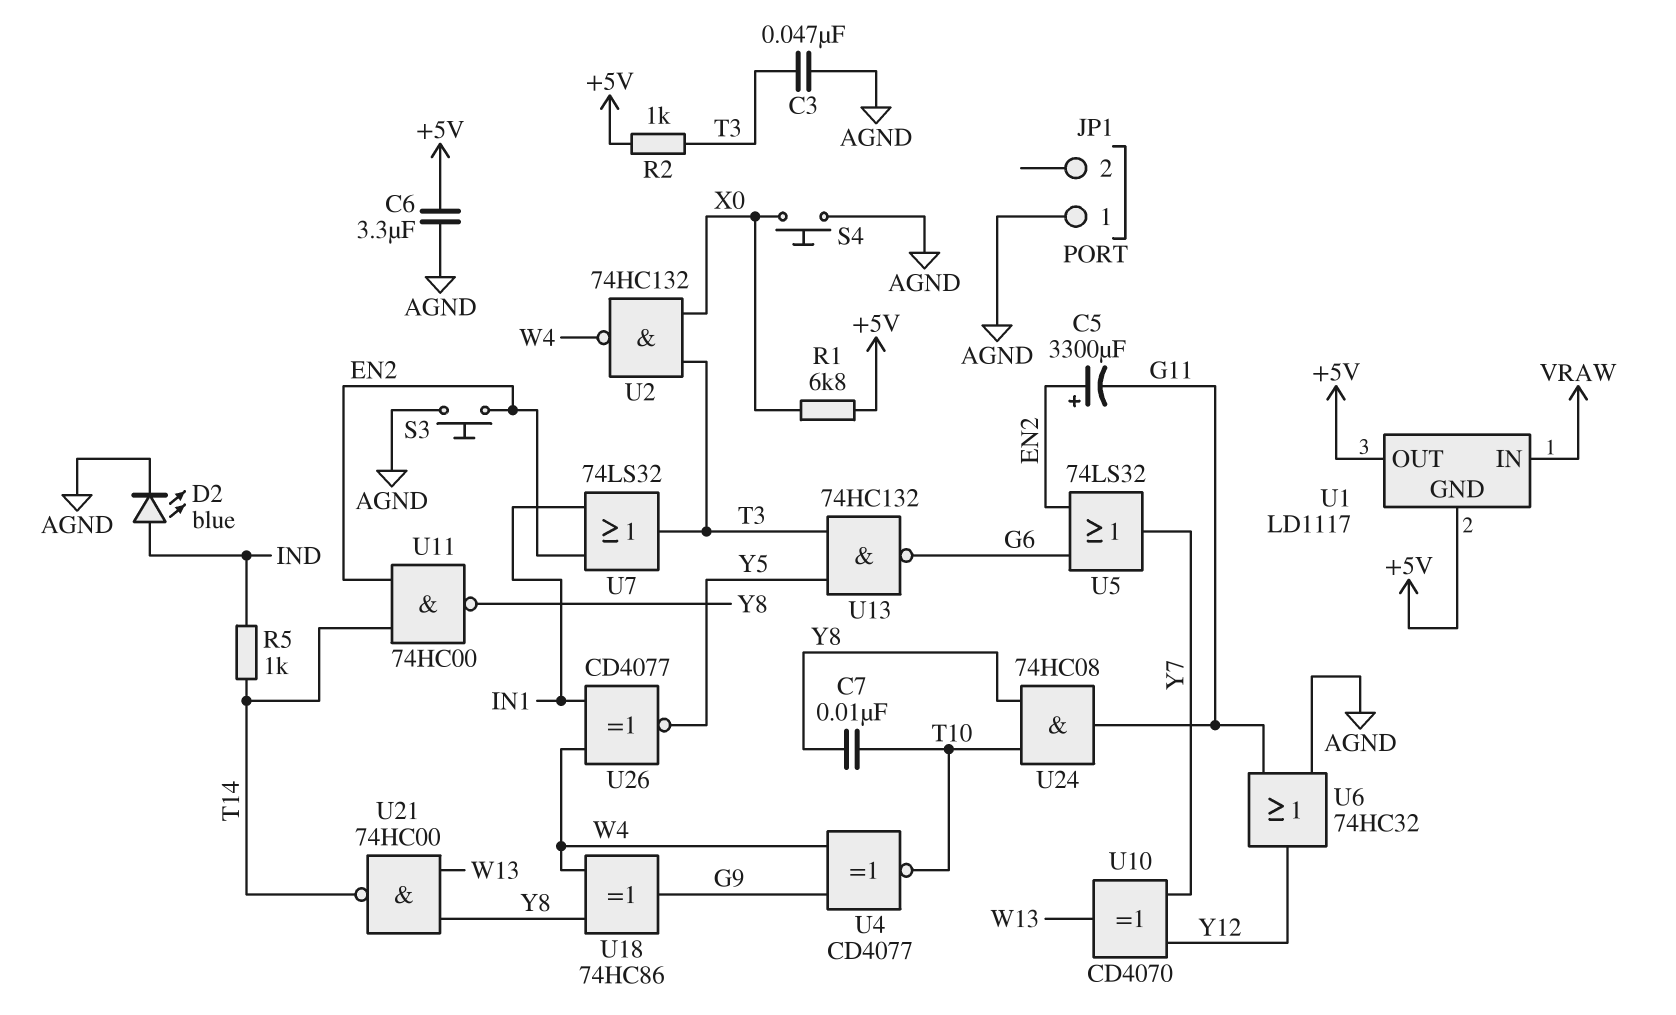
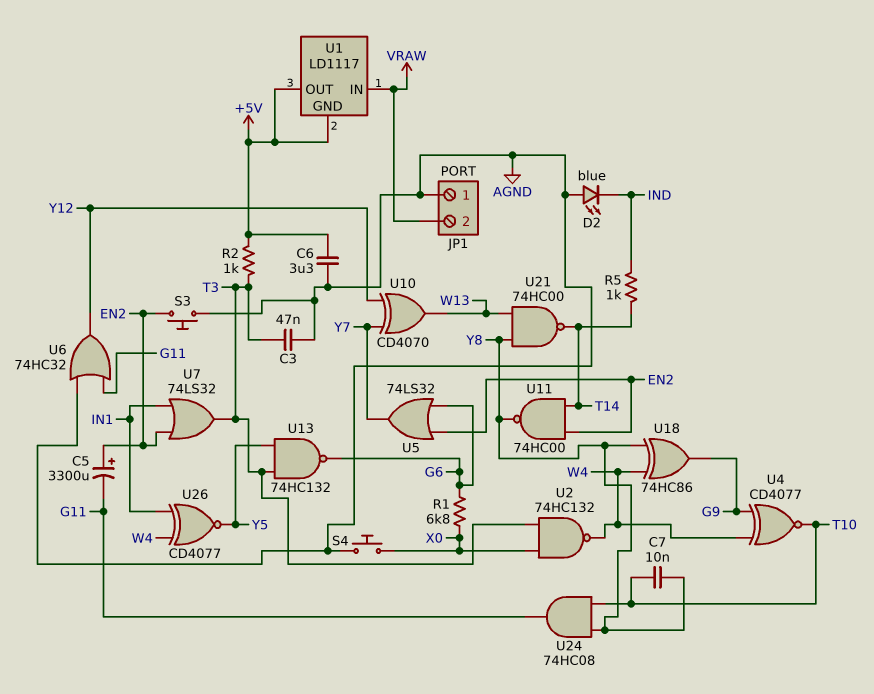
D2: LED blue (A IND, K AGND) -> LED blue (A AGND, K IND)
JP1 pin 2: none -> VRAW
R1: 6.8k (+5V, X0) -> 6.8k (G6, X0)

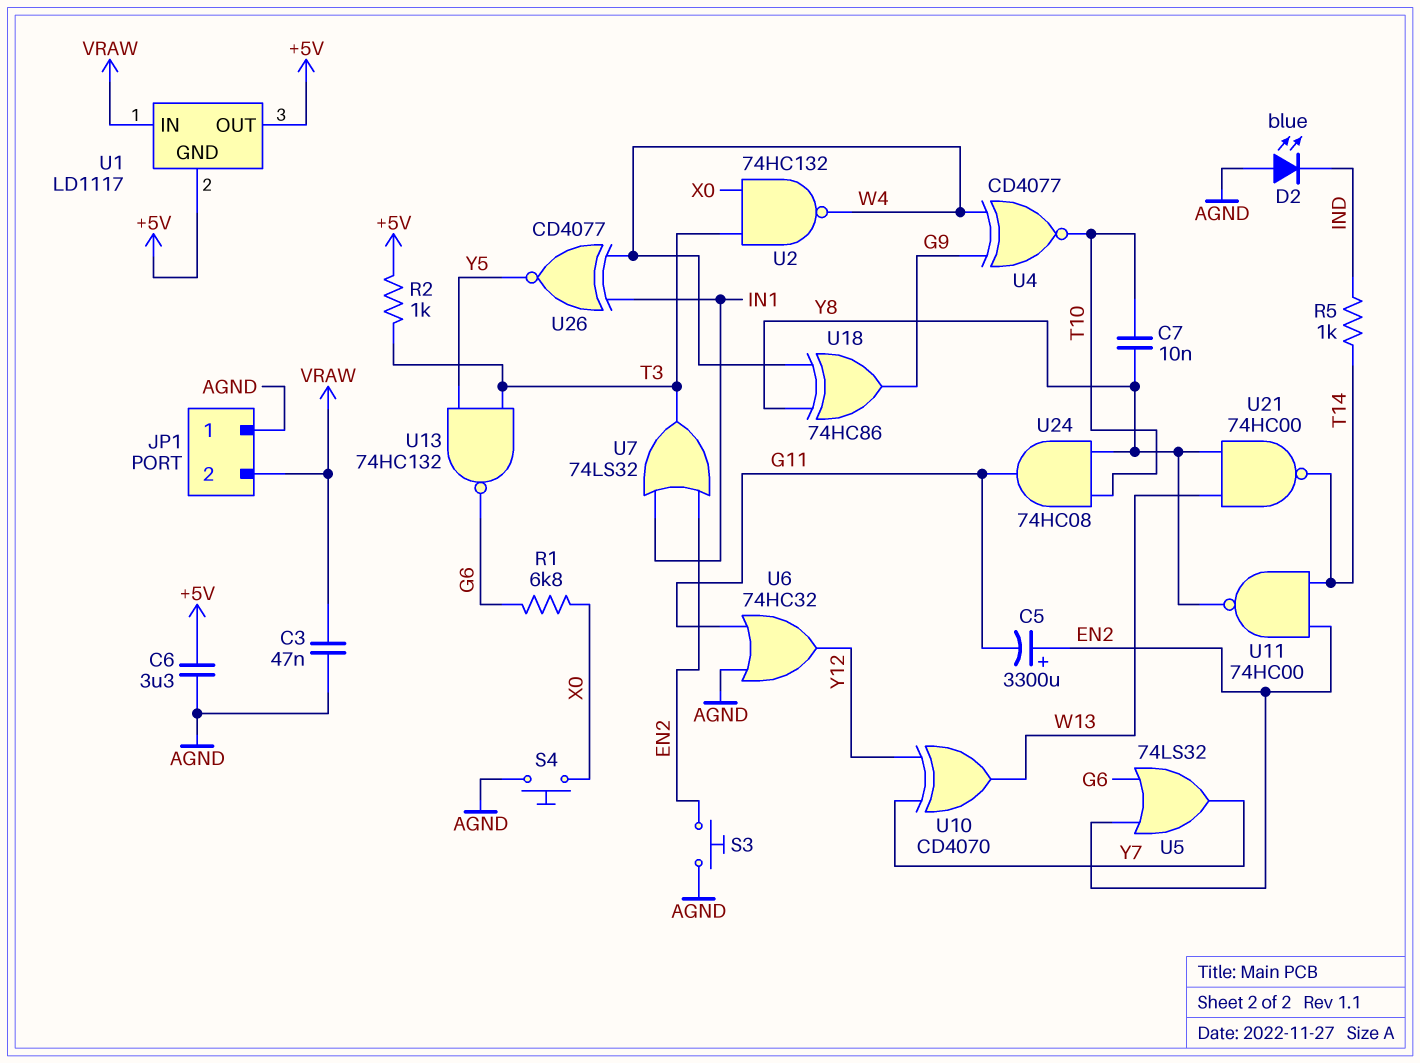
C3: 47nF (AGND, T3) -> 47nF (AGND, VRAW)

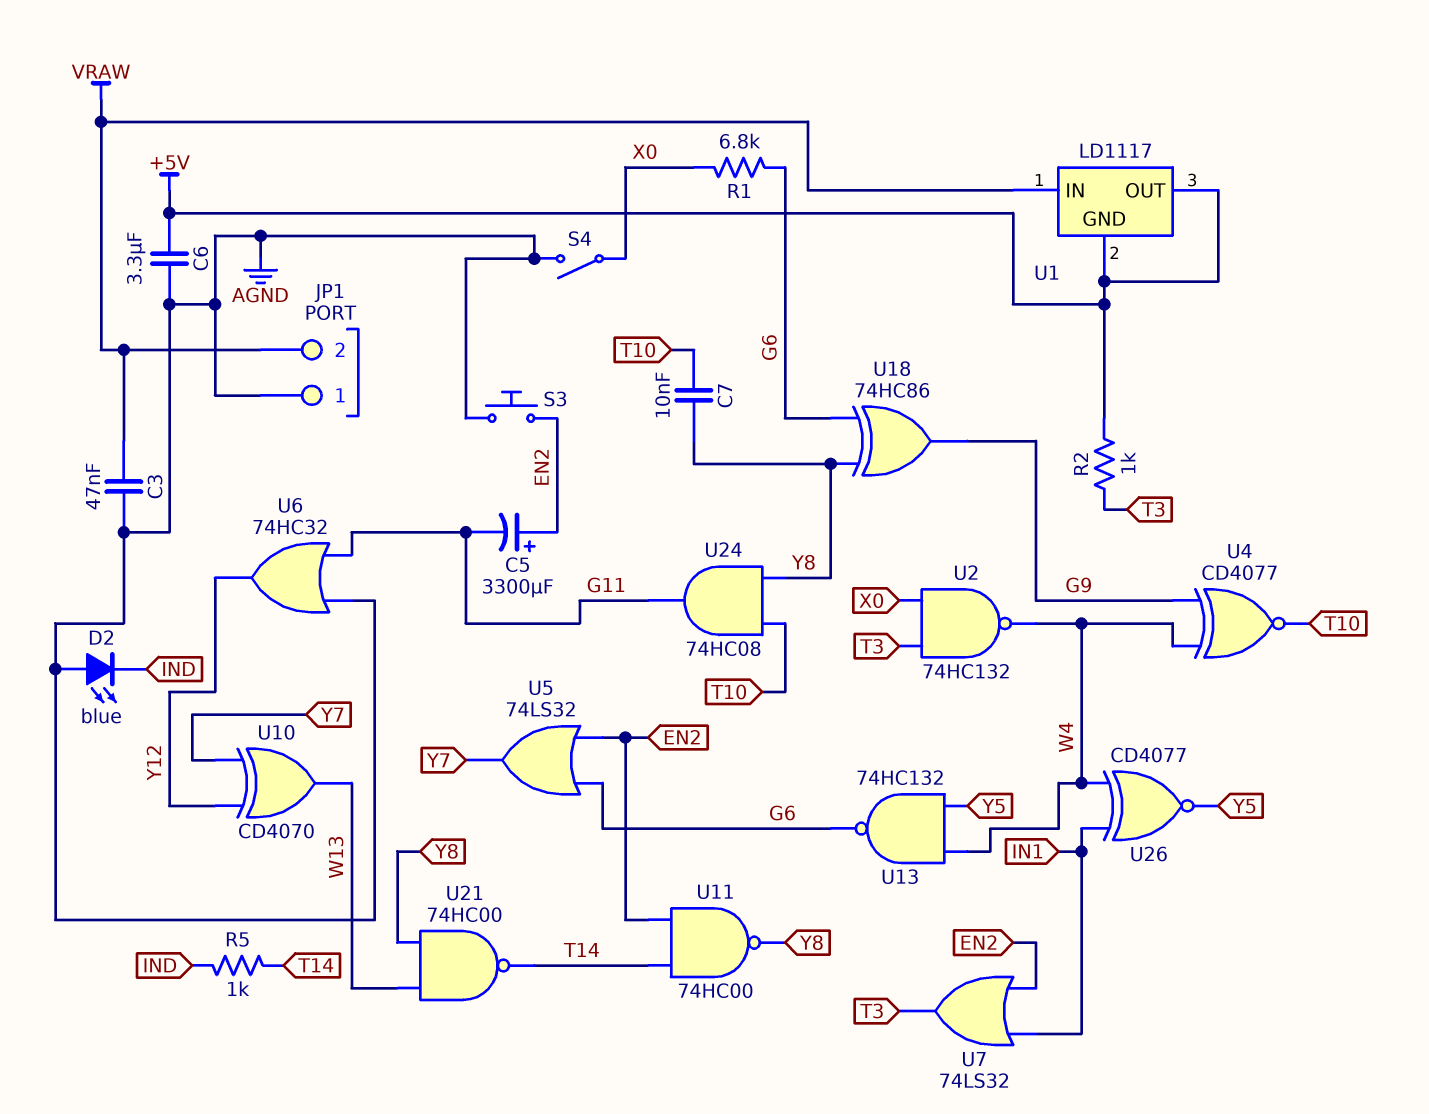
S4: button (AGND, X0) -> switch (AGND, X0)
U13: NAND 74HC132 (in T3, in Y5, out G6) -> NAND 74HC132 (in W4, in Y5, out G6)
U18: XOR 74HC86 (in W4, in Y8, out G9) -> XOR 74HC86 (in G6, in Y8, out G9)

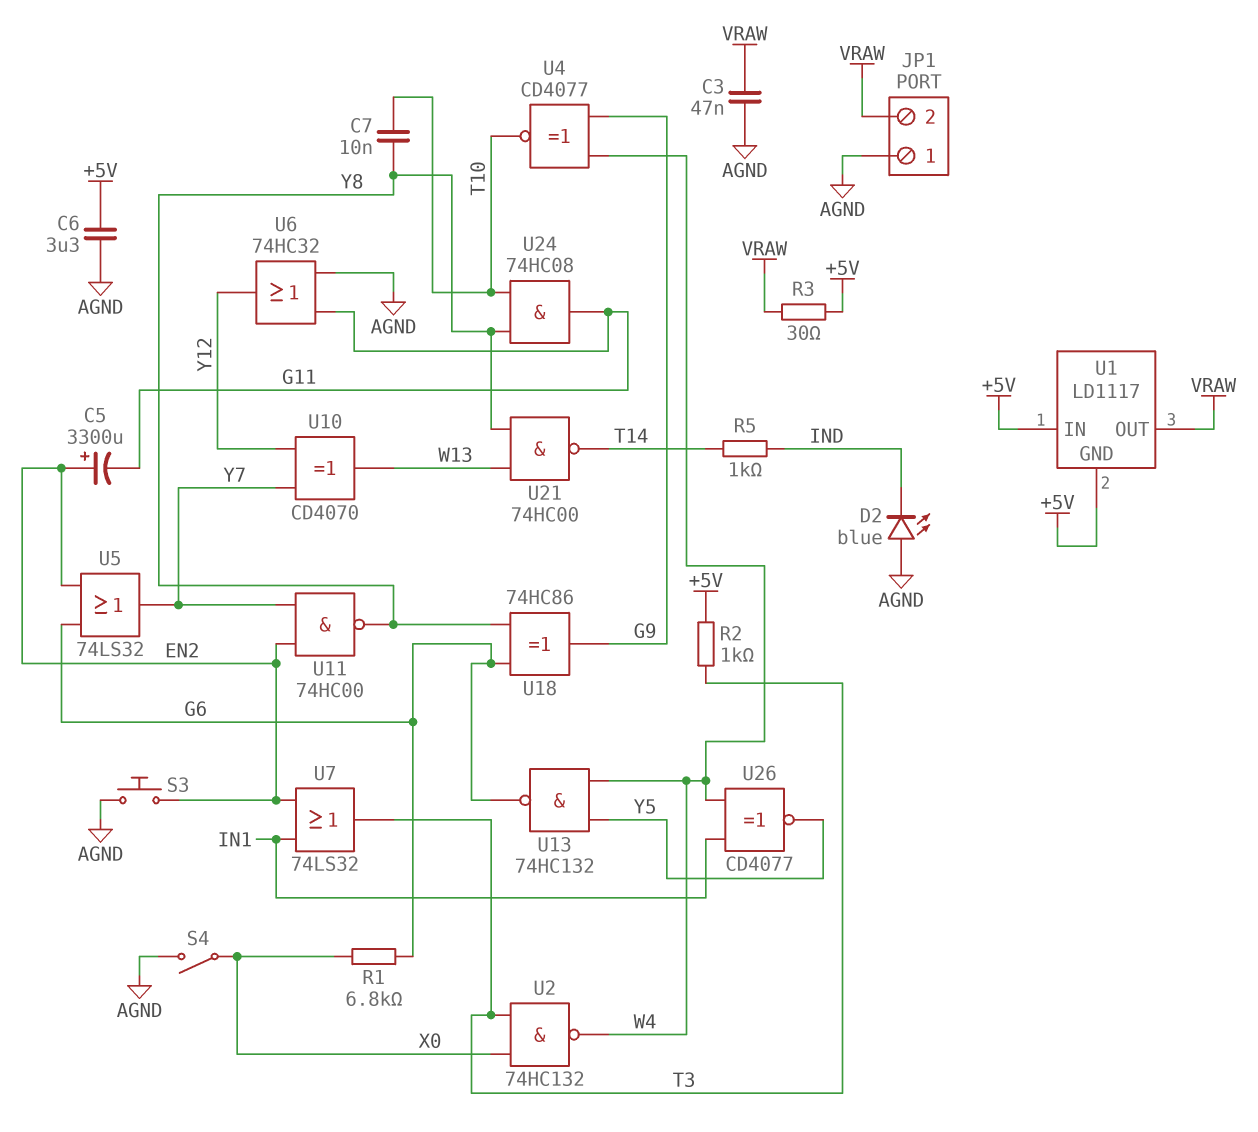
R3: none -> 30 (+5V, VRAW)
U1 pin IN: VRAW -> +5V
U1 pin OUT: +5V -> VRAW
U11: NAND 74HC00 (in EN2, in T14, out Y8) -> NAND 74HC00 (in EN2, in Y7, out Y8)

